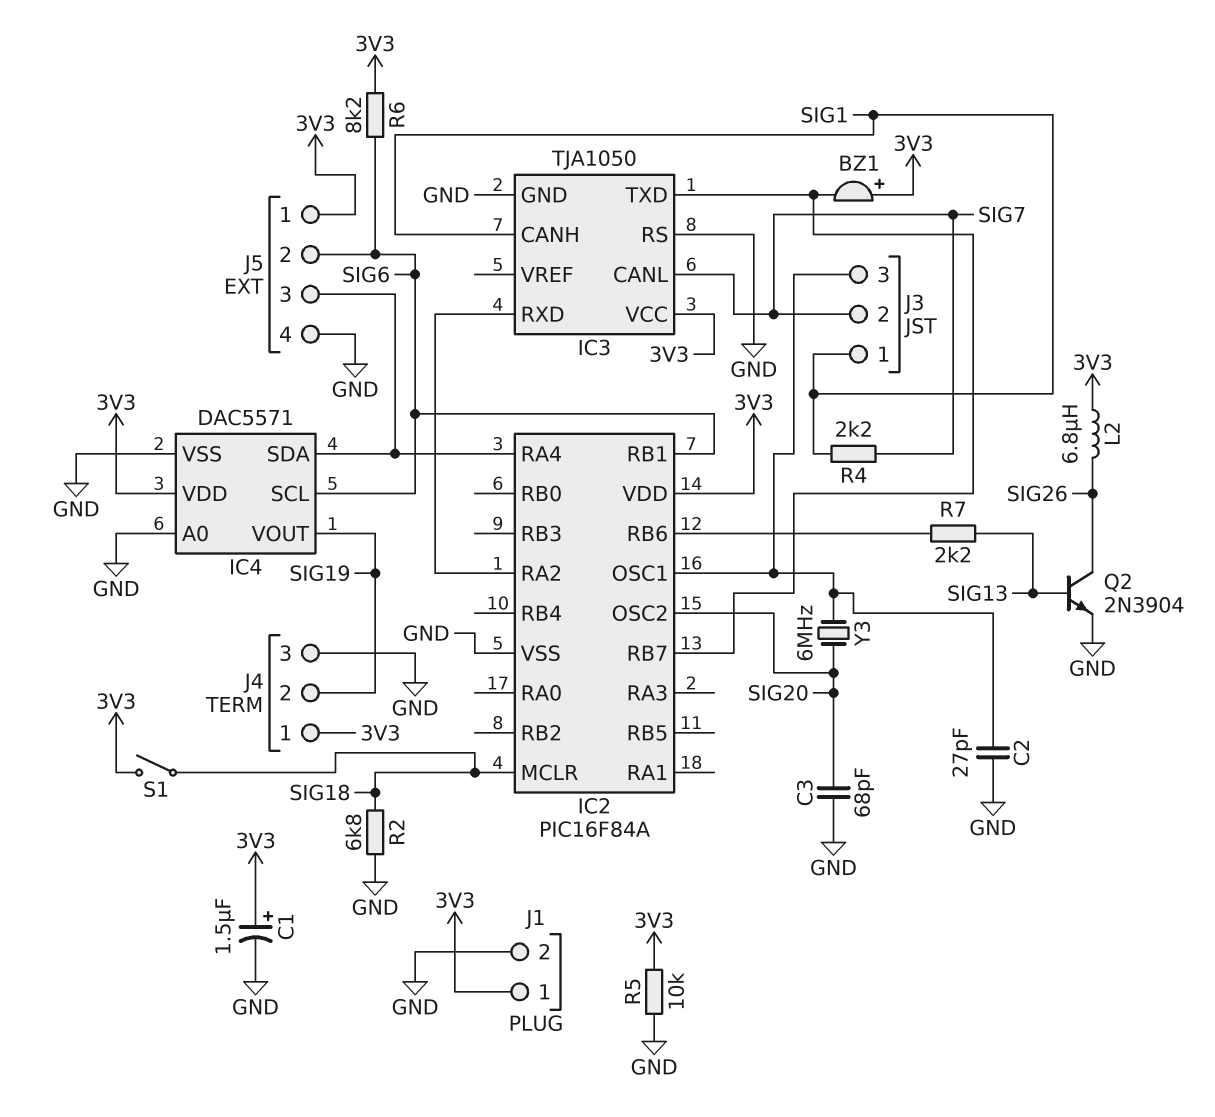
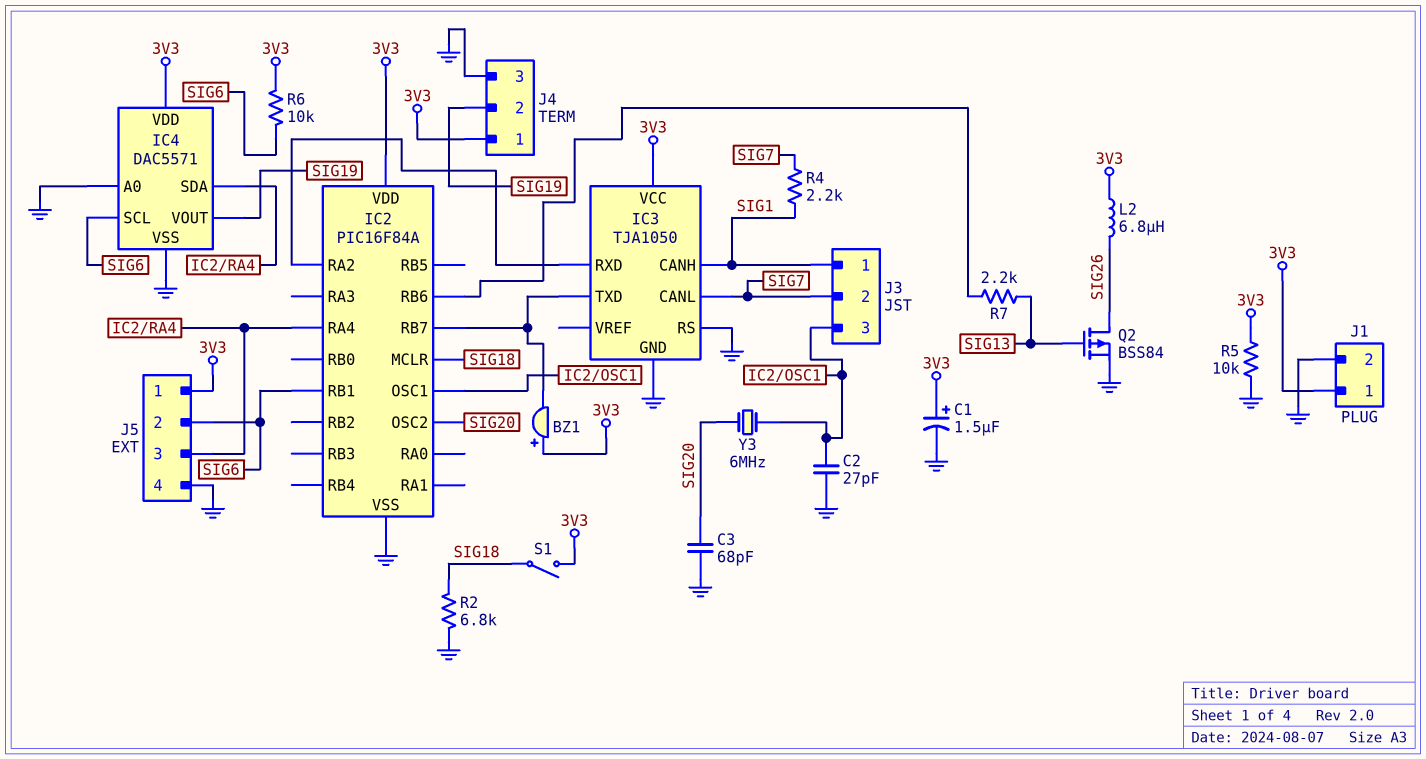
Q2: NPN 2N3904 (B SIG13, C SIG26, E GND) -> PMOS BSS84 (G SIG13, D SIG26, S GND)
R6: 8.2k (3V3, SIG6) -> 10k (3V3, SIG6)

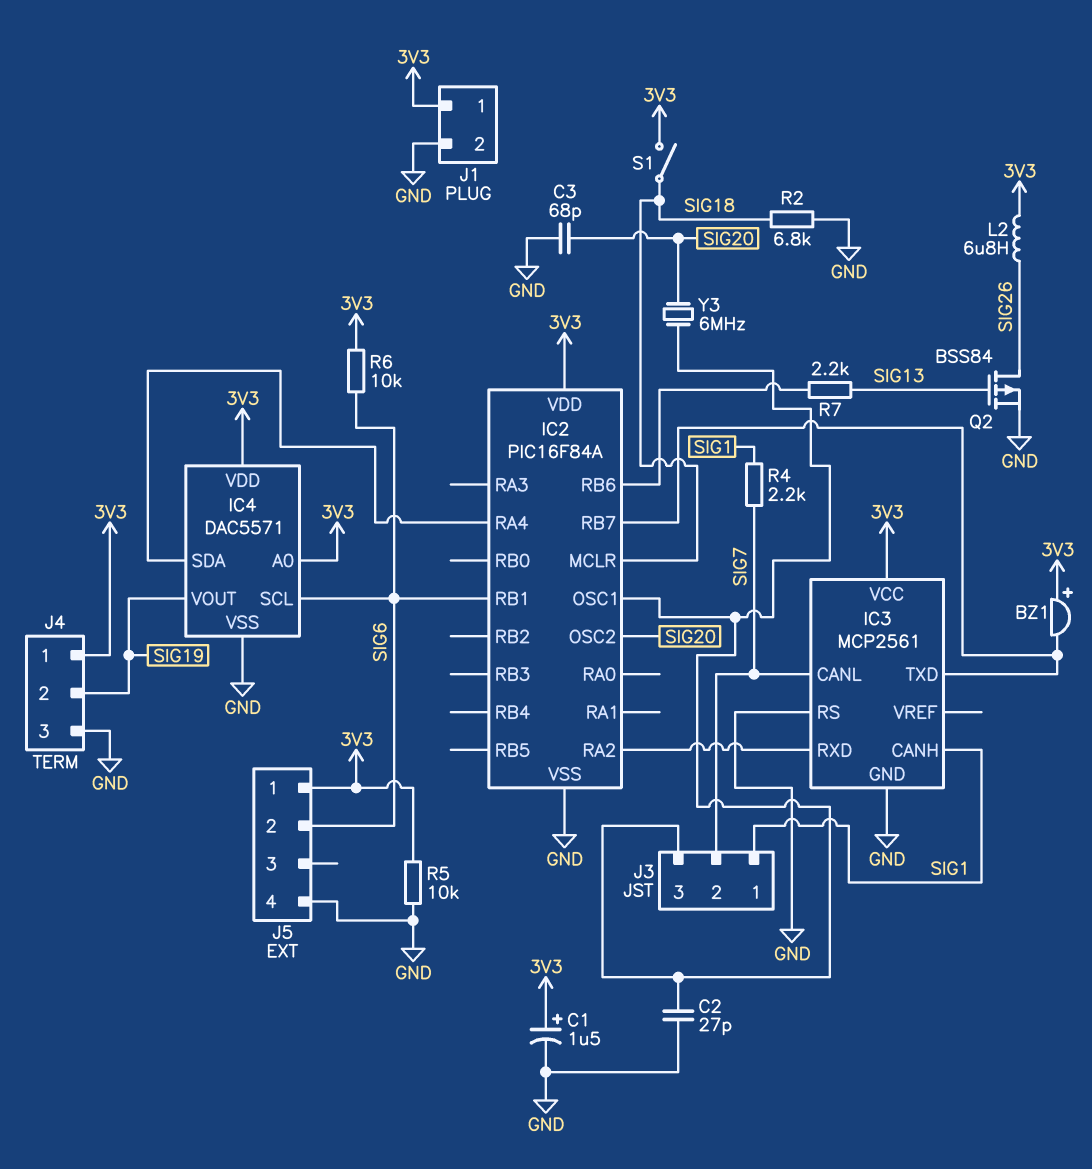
IC3: TJA1050 -> MCP2561
IC4 pin A0: GND -> 3V3
J5 pin 3: IC2/RA4 -> none

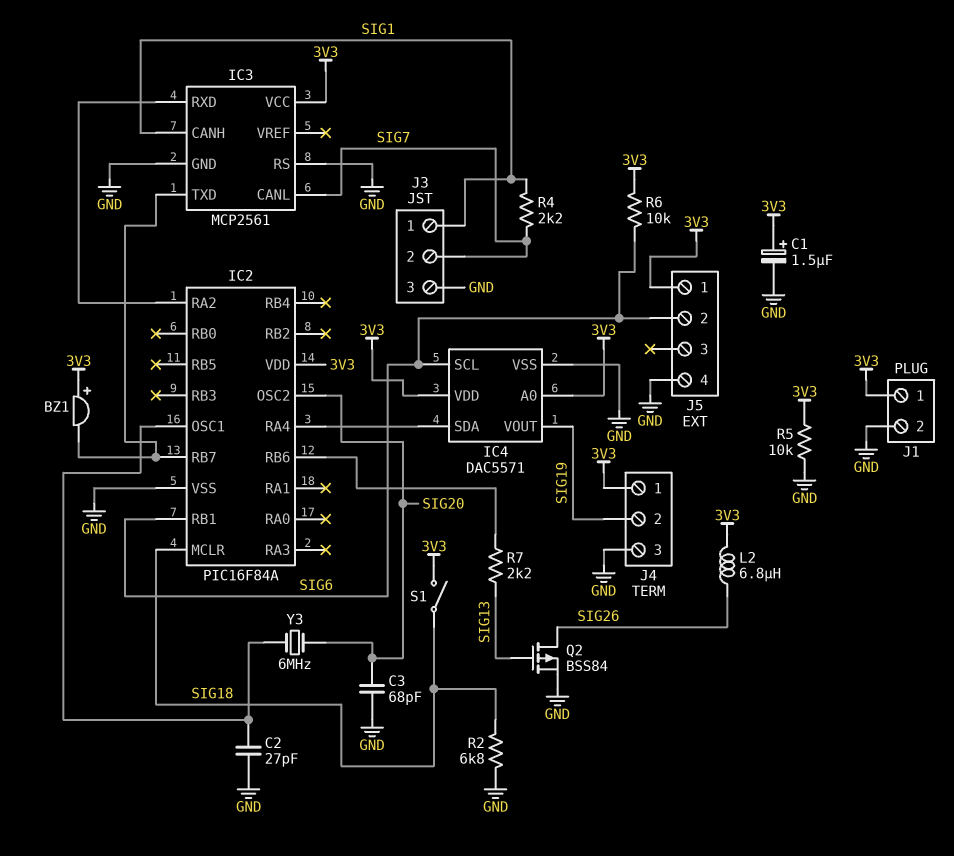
J3 pin 3: IC2/OSC1 -> GND

